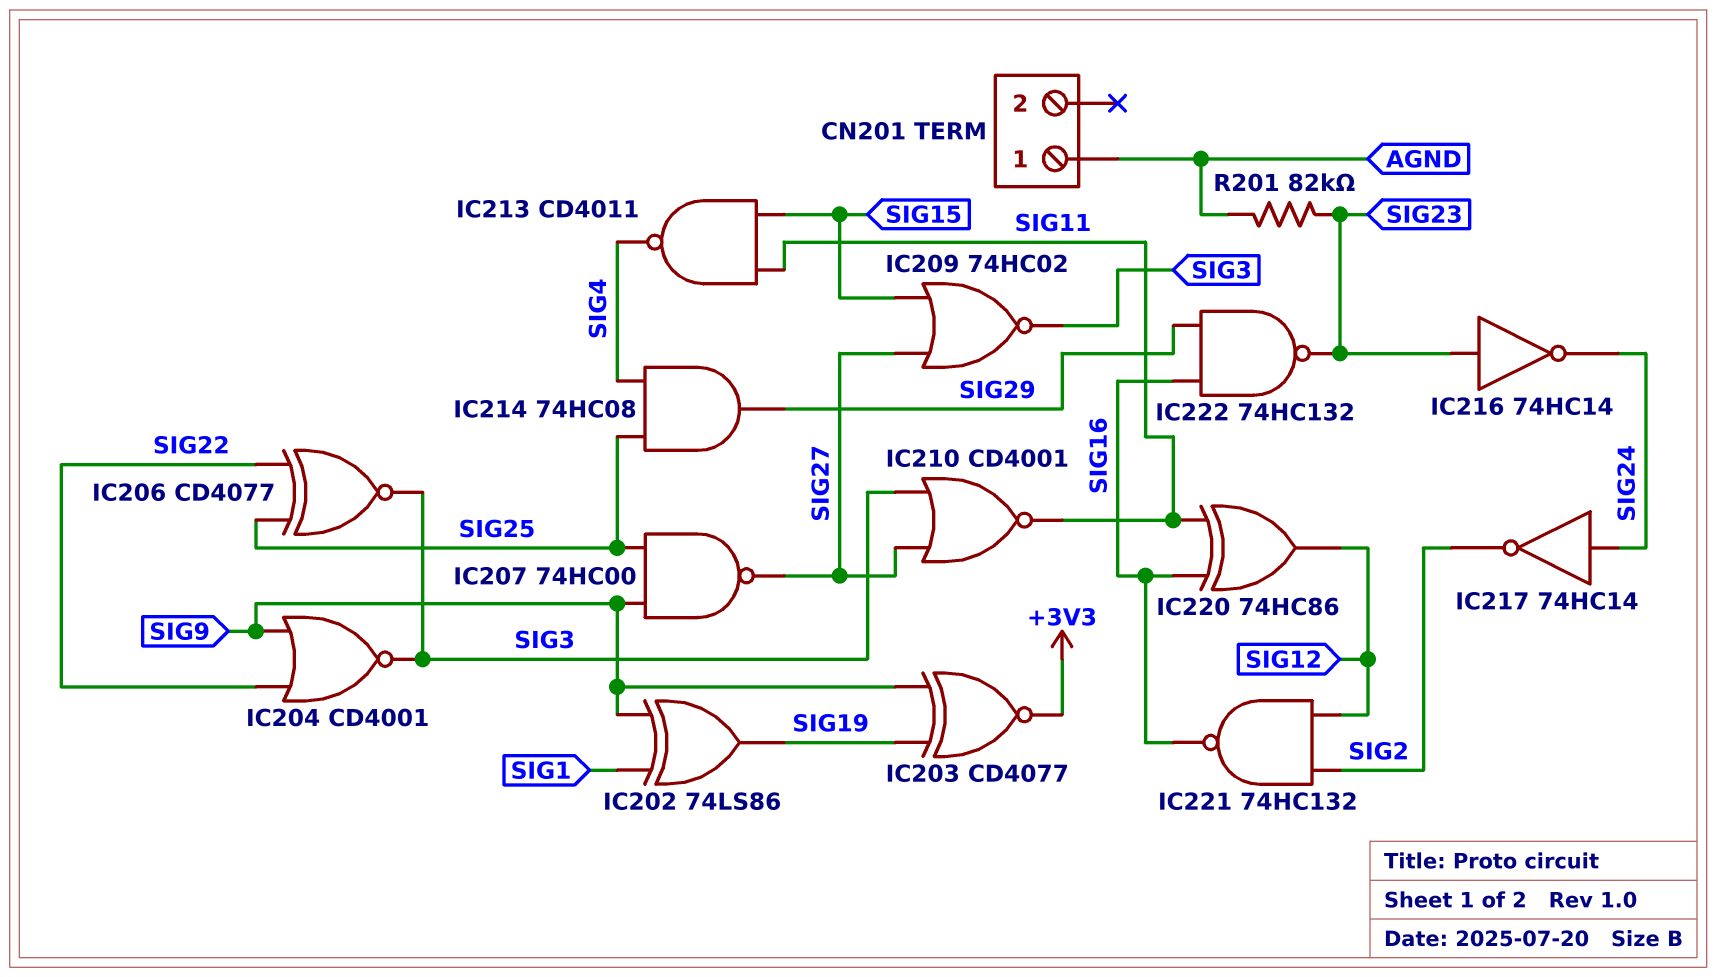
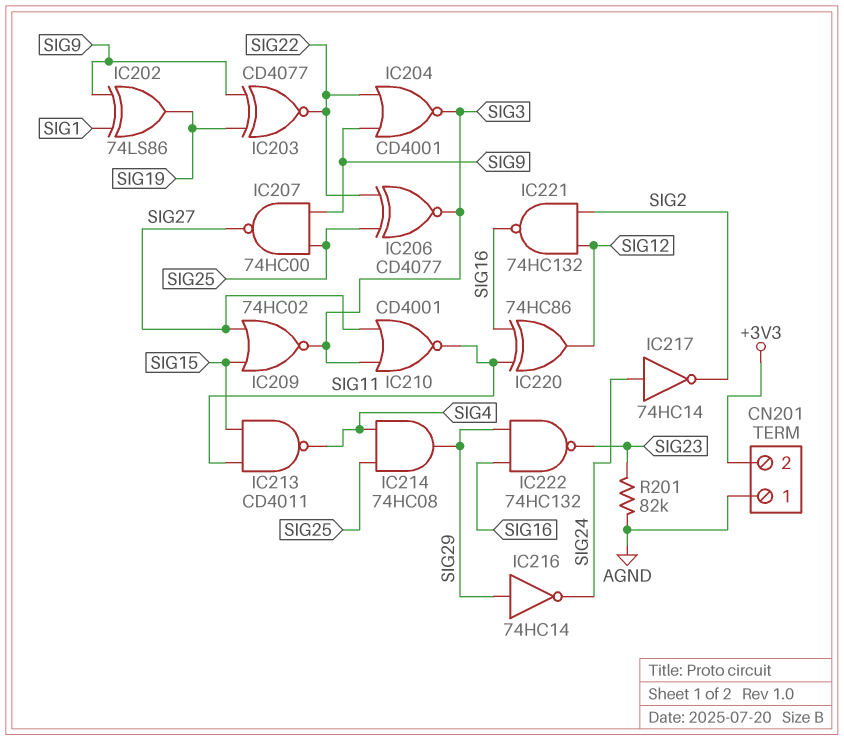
CN201 pin 2: none -> +3V3
IC203: XNOR CD4077 (in SIG9, in SIG19, out +3V3) -> XNOR CD4077 (in SIG9, in SIG19, out SIG22)
IC216: NOT 74HC14 (in SIG23, out SIG24) -> NOT 74HC14 (in SIG29, out SIG24)

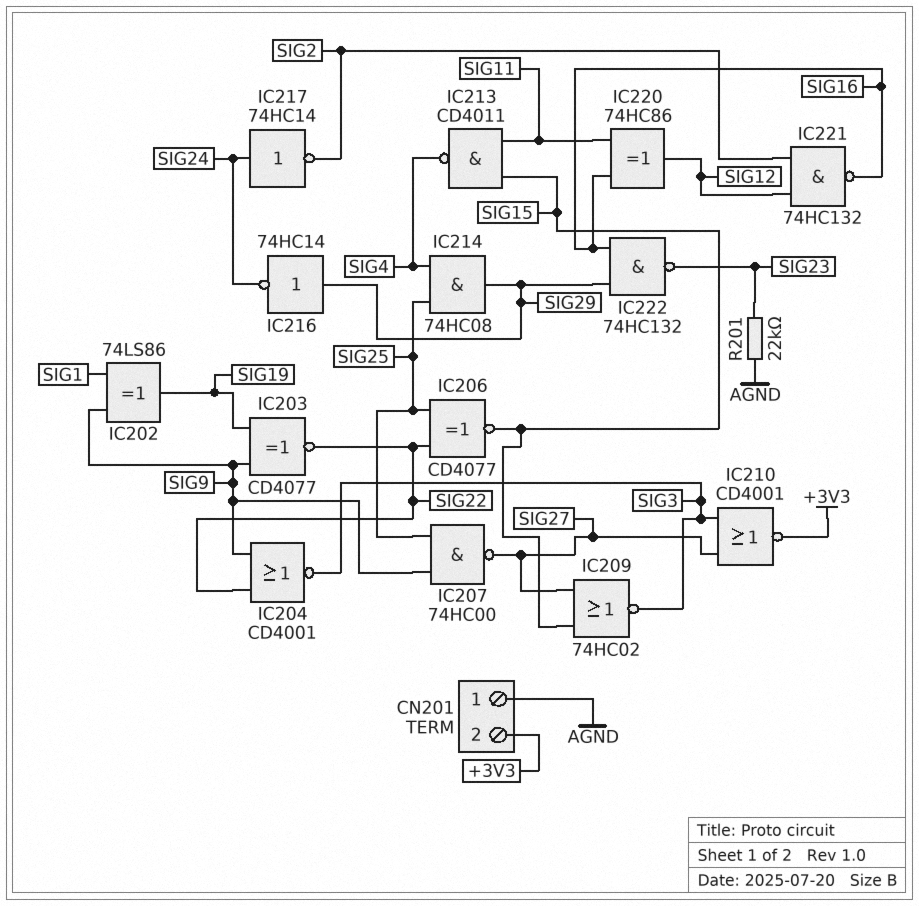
IC206: XNOR CD4077 (in SIG22, in SIG25, out SIG3) -> XNOR CD4077 (in SIG22, in SIG25, out SIG15)
IC210: NOR CD4001 (in SIG3, in SIG27, out SIG11) -> NOR CD4001 (in SIG3, in SIG27, out +3V3)
R201: 82k (AGND, SIG23) -> 22k (AGND, SIG23)

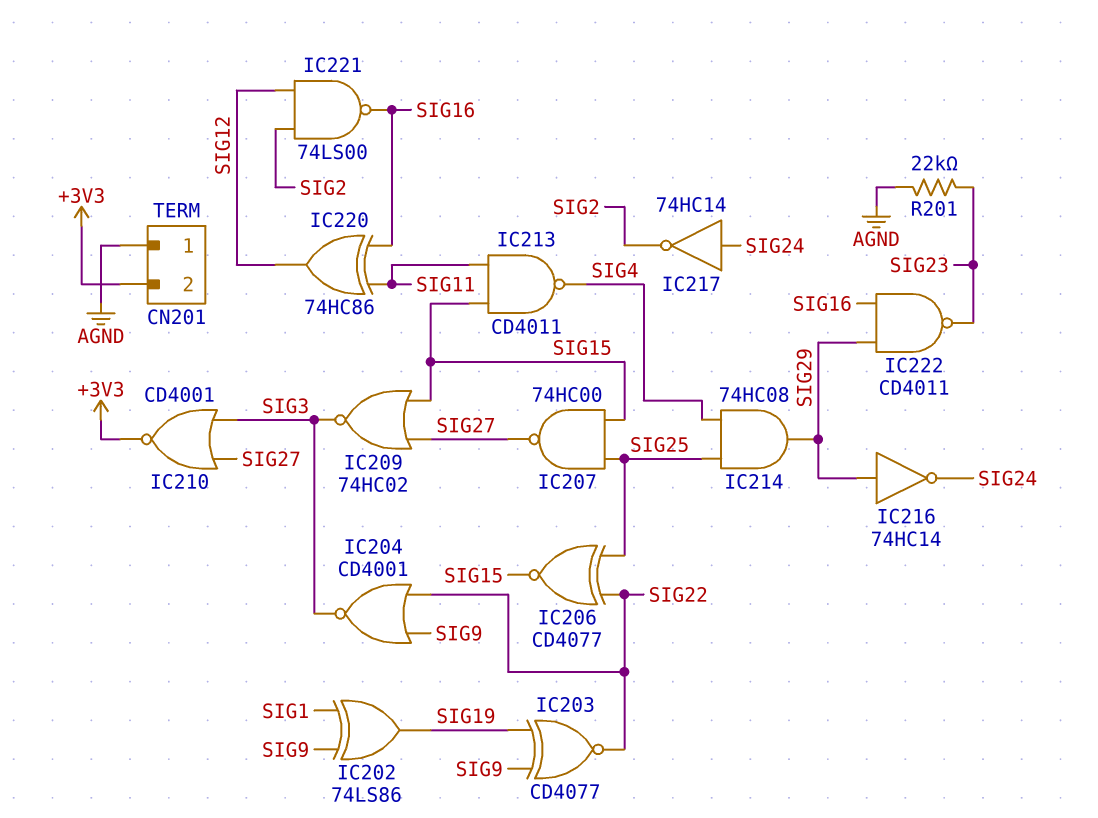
IC207: NAND 74HC00 (in SIG9, in SIG25, out SIG27) -> NAND 74HC00 (in SIG15, in SIG25, out SIG27)
IC221: NAND 74HC132 (in SIG2, in SIG12, out SIG16) -> NAND 74LS00 (in SIG2, in SIG12, out SIG16)
IC222: NAND 74HC132 (in SIG16, in SIG29, out SIG23) -> NAND CD4011 (in SIG16, in SIG29, out SIG23)

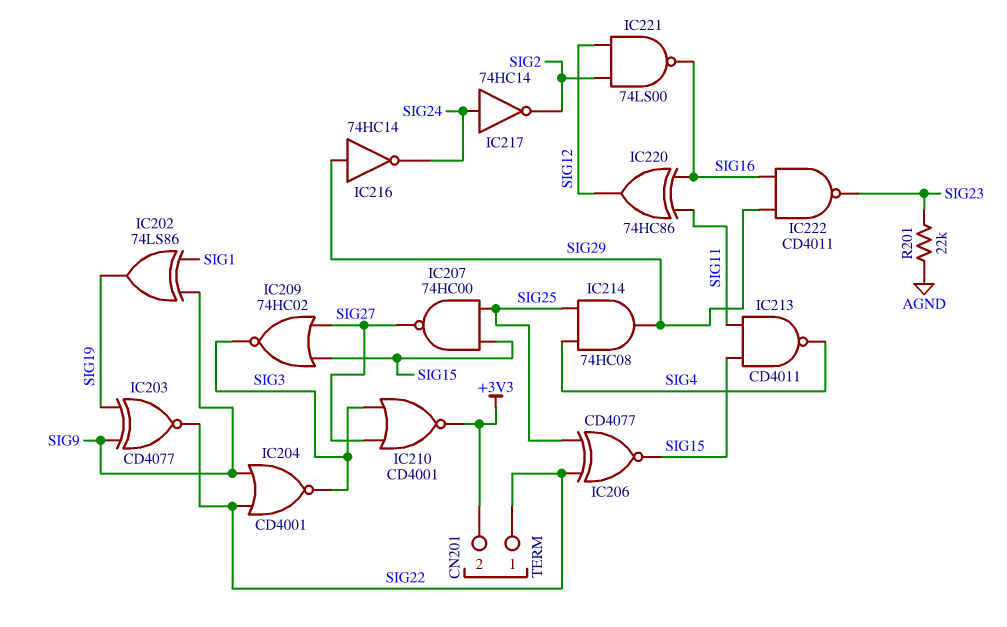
CN201 pin 1: AGND -> SIG22

